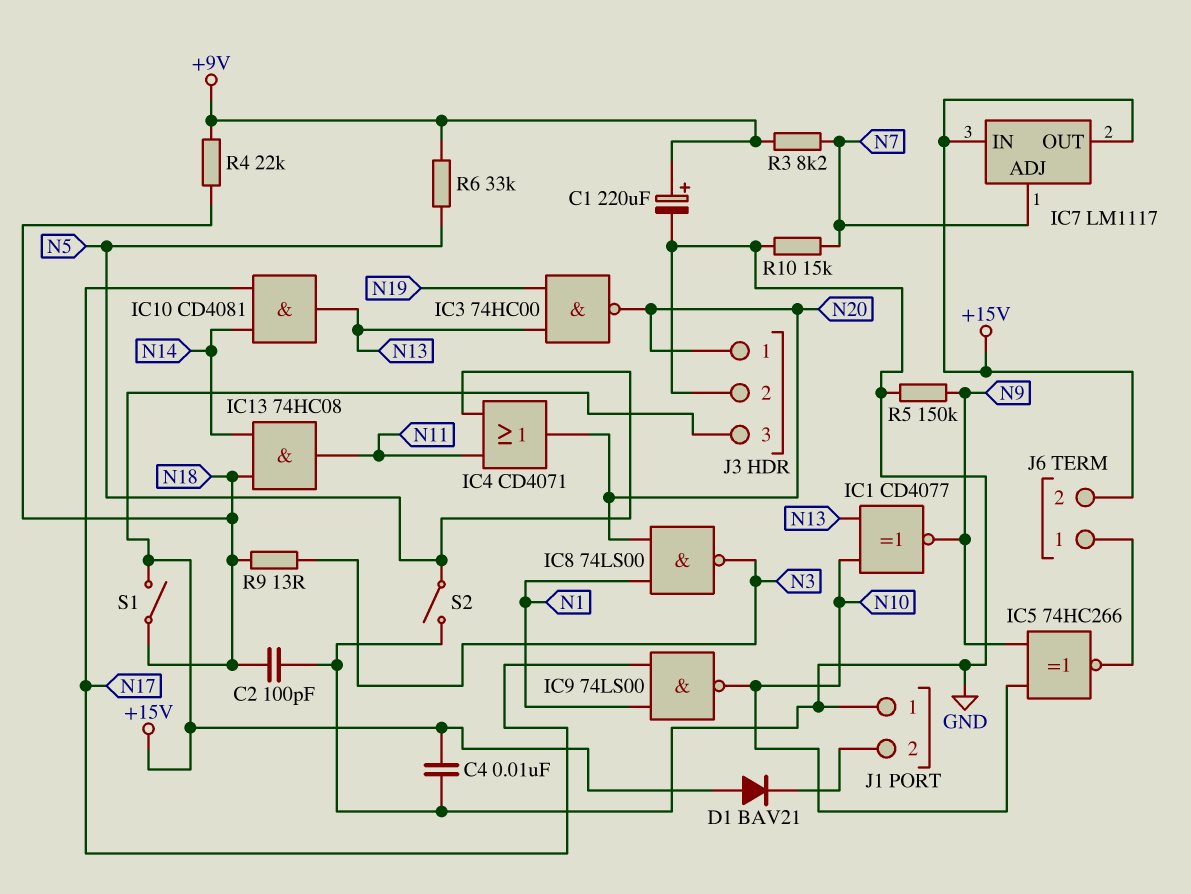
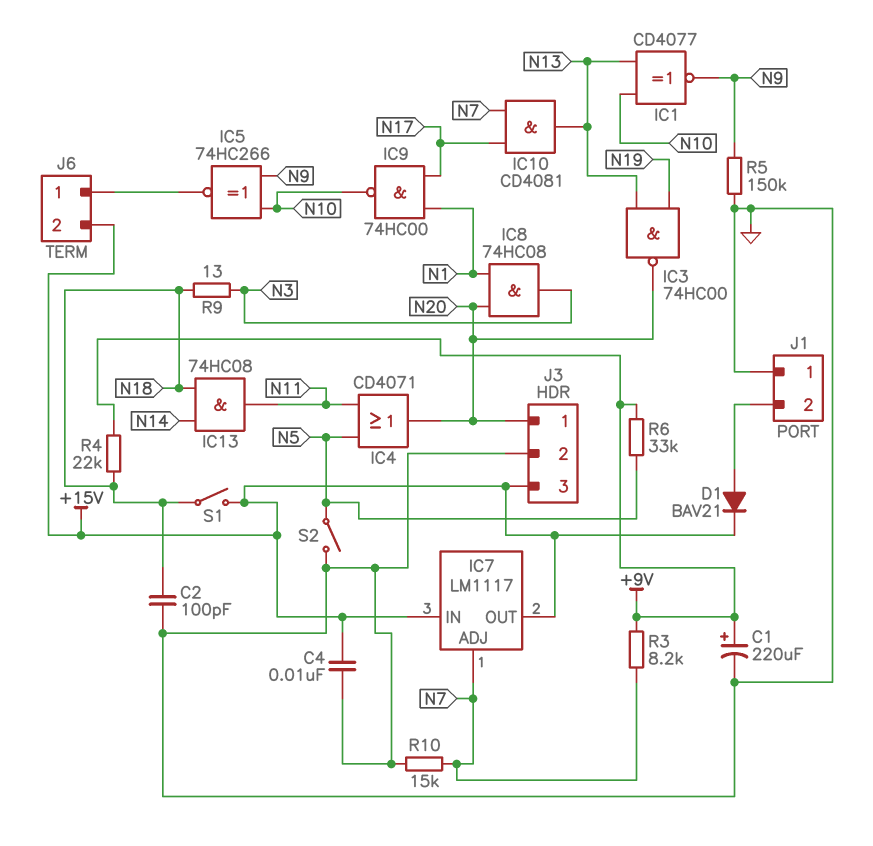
D1: diode BAV21 (A +15V, K J1/2) -> diode BAV21 (A J1/2, K +15V)
IC8: NAND 74LS00 (in N1, in N20, out N3) -> AND 74HC08 (in N1, in N20, out N3)
IC9: NAND 74LS00 (in N1, in N17, out N10) -> NAND 74HC00 (in N1, in N17, out N10)
IC10: AND CD4081 (in N14, in N17, out N13) -> AND CD4081 (in N7, in N17, out N13)

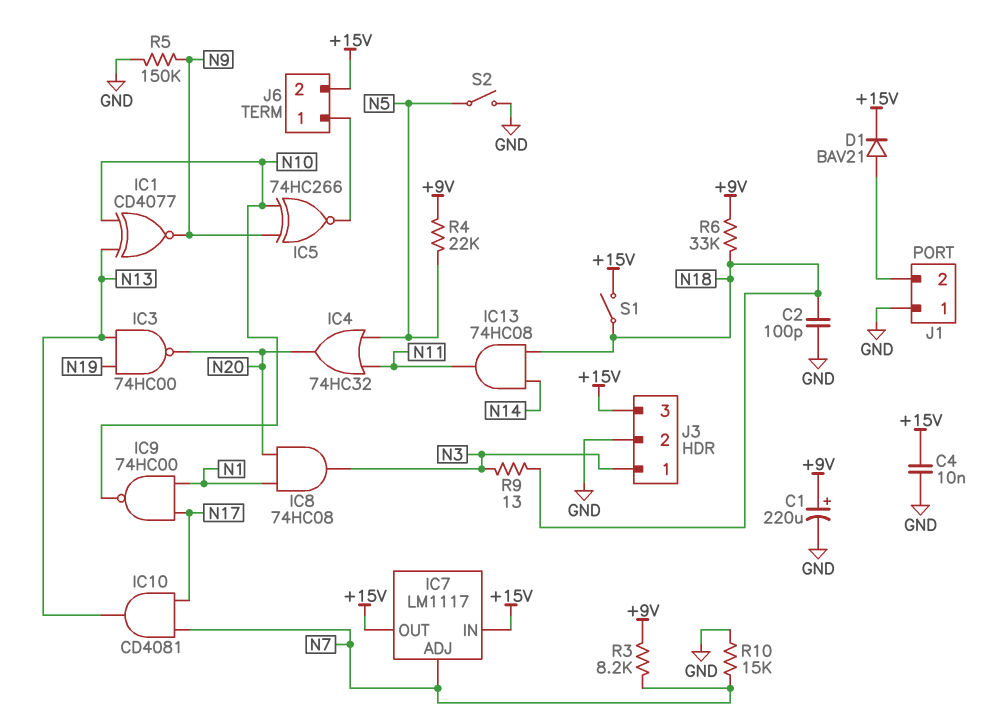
IC4: OR CD4071 (in N5, in N11, out N20) -> OR 74HC32 (in N5, in N11, out N20)
J3 pin 1: N20 -> N3
R4: 22k (+9V, N18) -> 22k (+9V, N5)
R6: 33k (+9V, N5) -> 33k (+9V, N18)

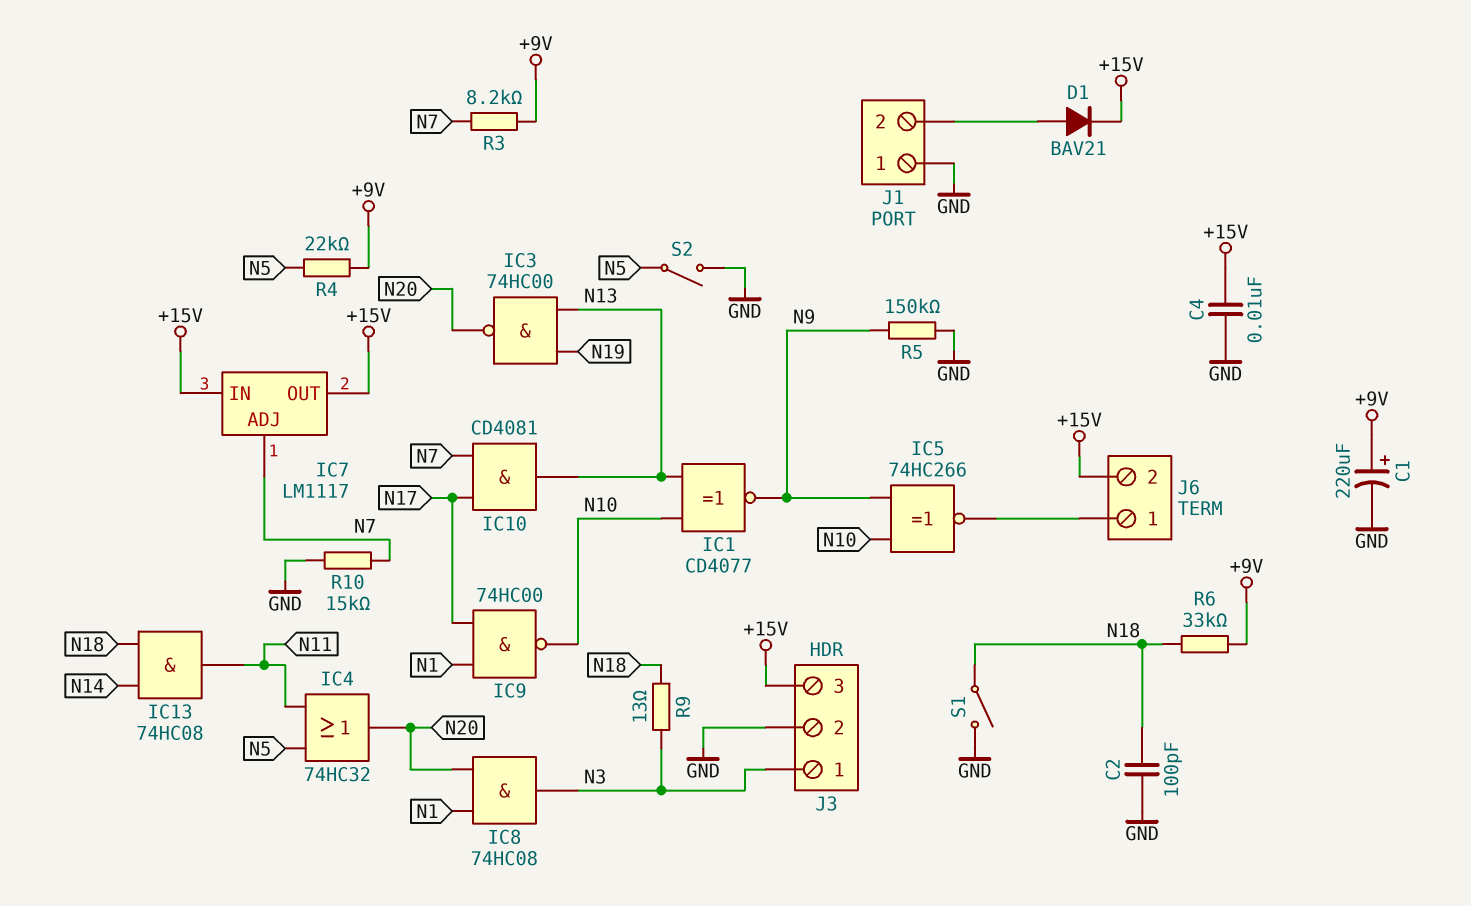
S1: switch (+15V, N18) -> switch (GND, N18)

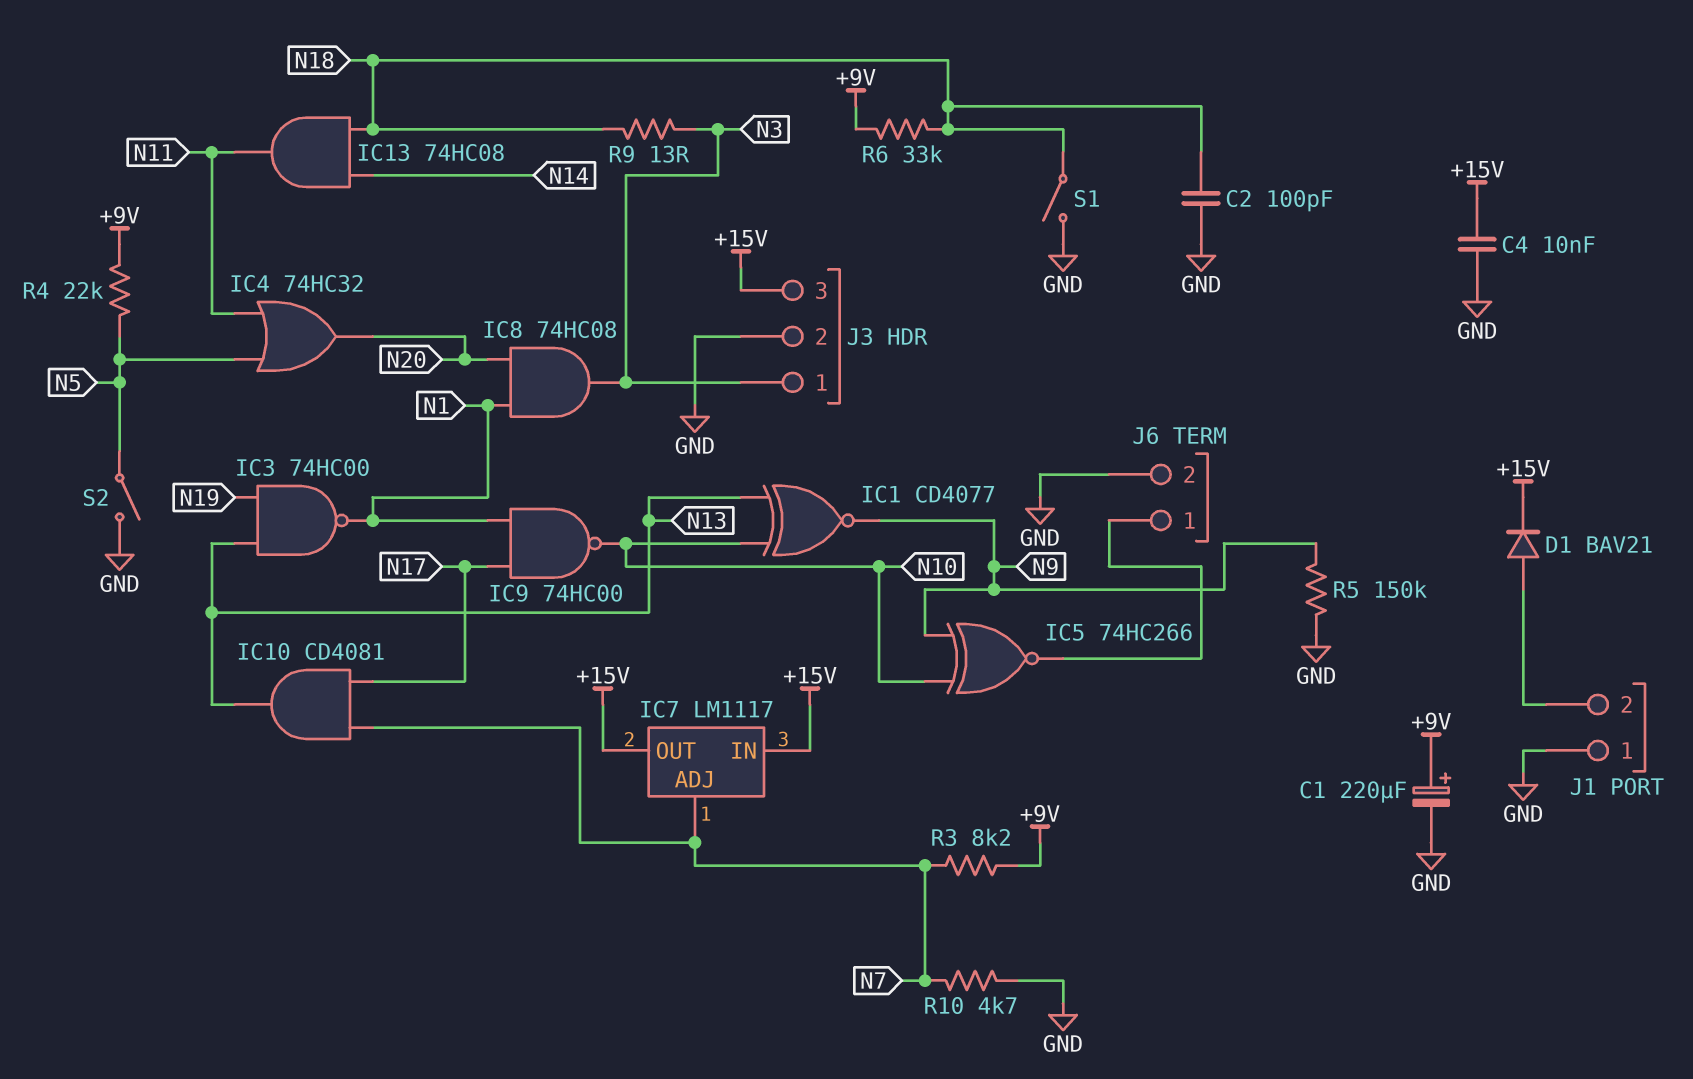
IC3: NAND 74HC00 (in N13, in N19, out N20) -> NAND 74HC00 (in N13, in N19, out N1)
J6 pin 2: +15V -> GND
R10: 15k (GND, N7) -> 4.7k (GND, N7)

